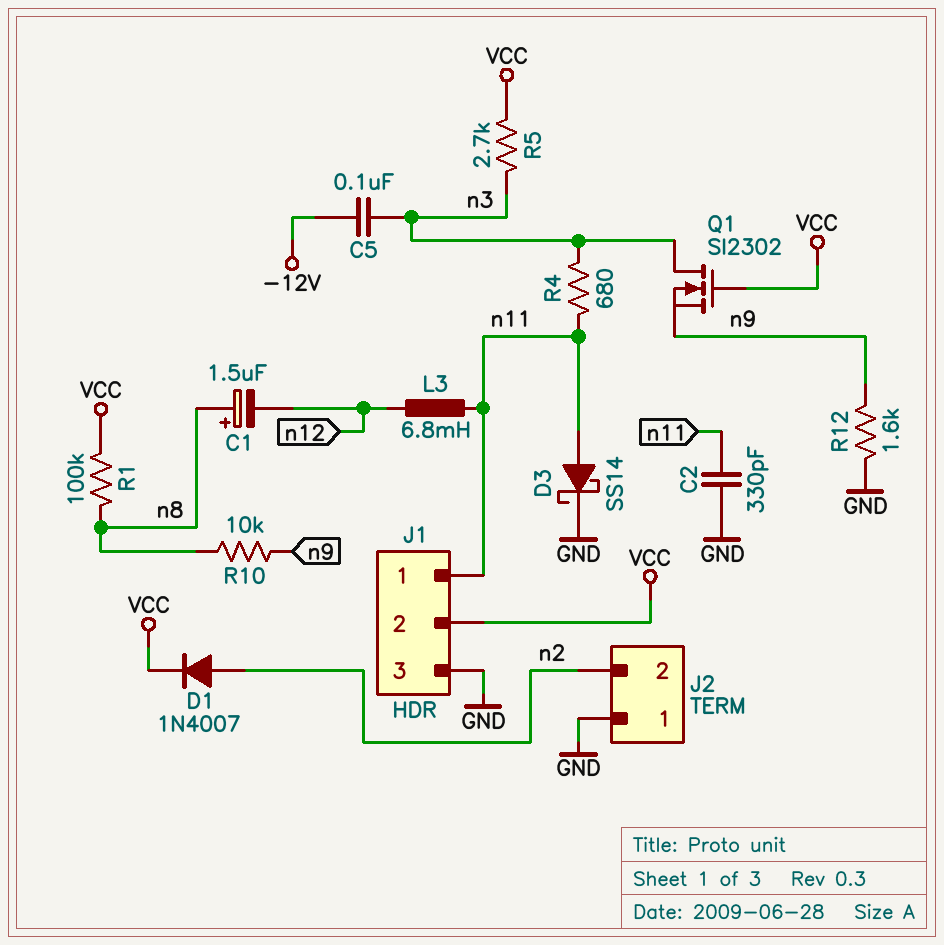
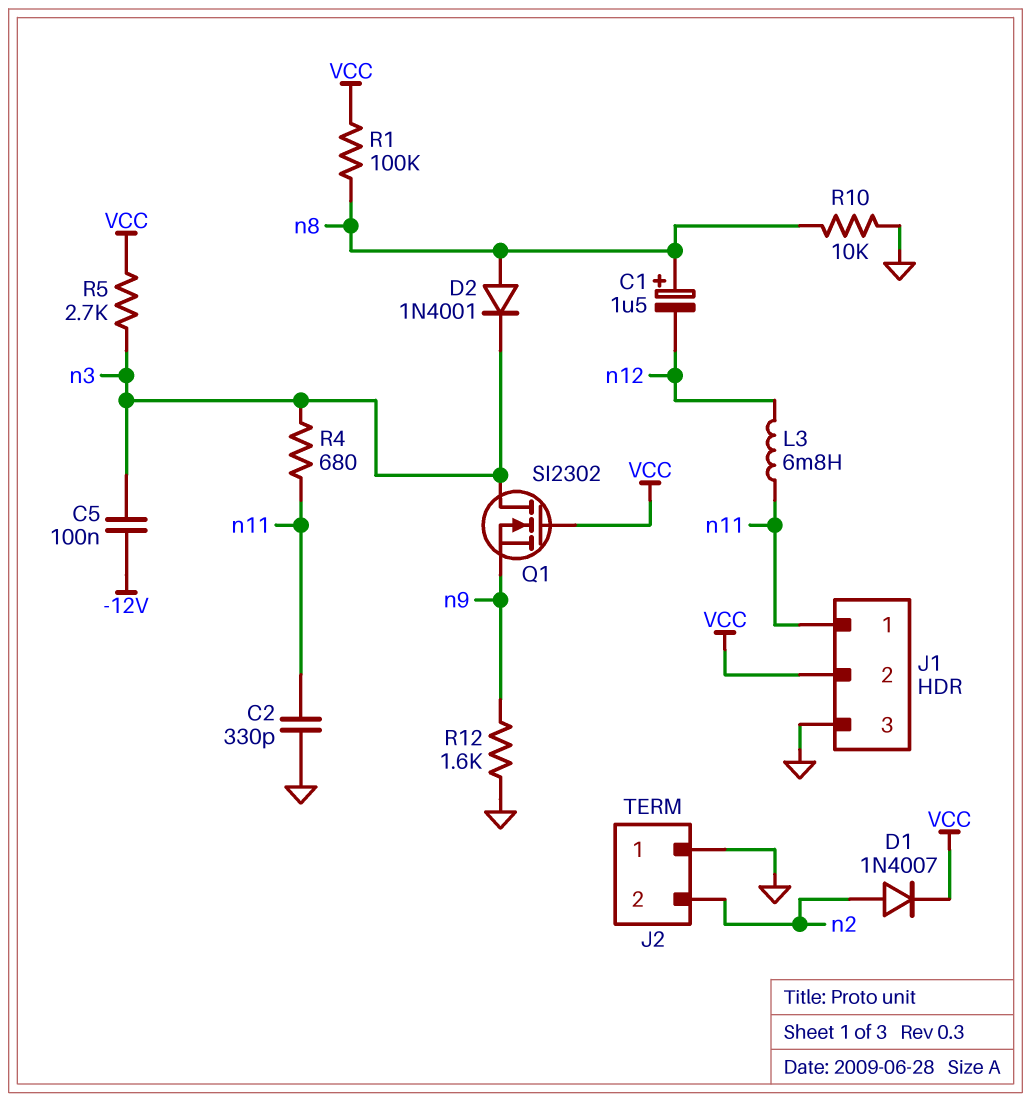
D2: none -> diode 1N4001 (A n8, K n3)
D3: schottky SS14 (A n11, K GND) -> none
R10: 10k (n8, n9) -> 10k (GND, n8)

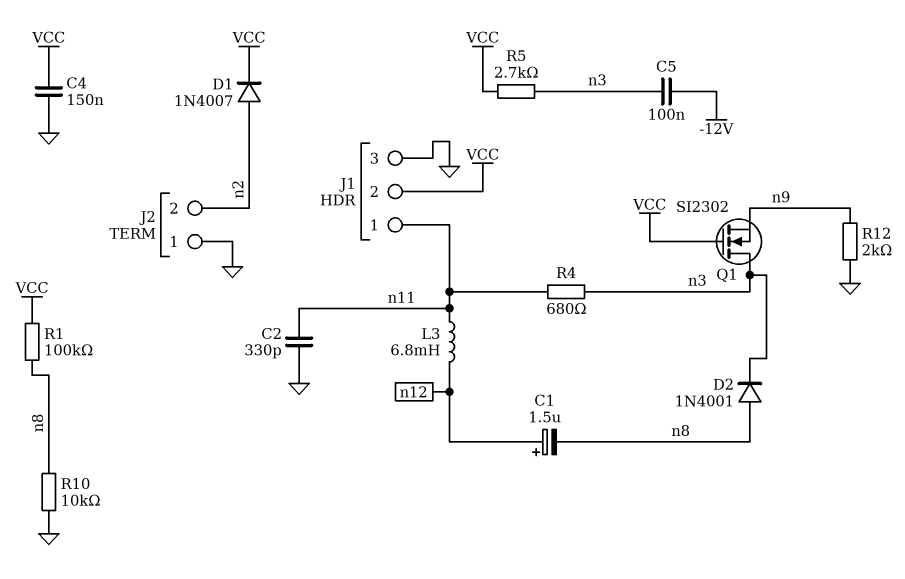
C1: 1.5uF (plus n8, minus n12) -> 1.5uF (plus n12, minus n8)
C4: none -> 150nF (GND, VCC)
R12: 1.6k (GND, n9) -> 2k (GND, n9)

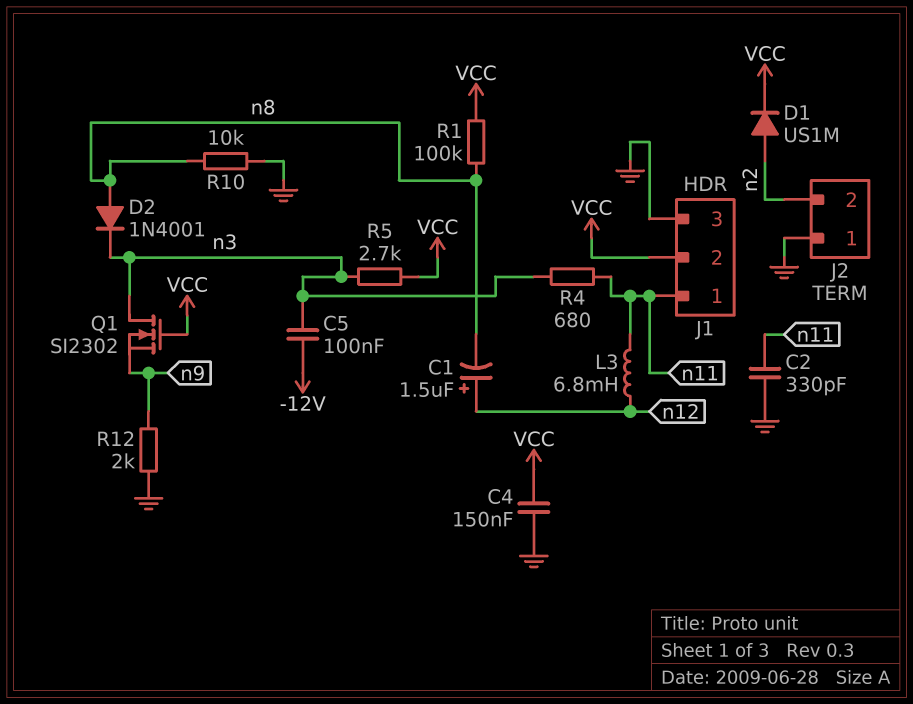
D1: diode 1N4007 (A n2, K VCC) -> diode US1M (A n2, K VCC)

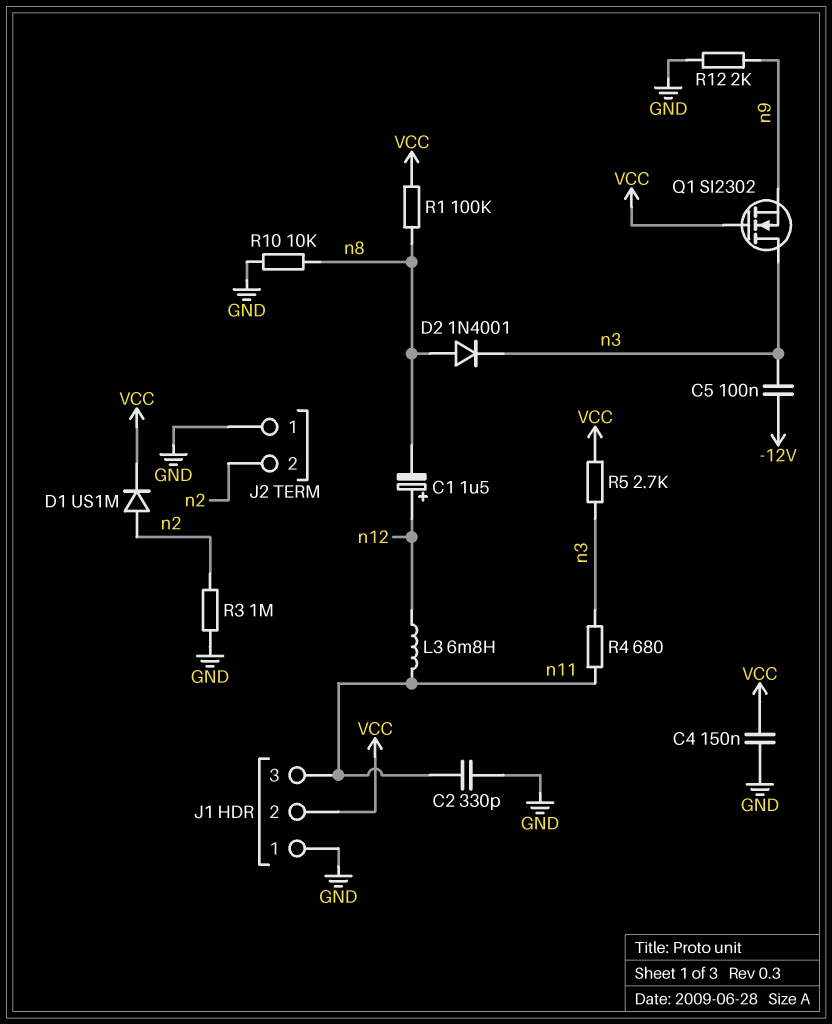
J1 pin 1: n11 -> GND
J1 pin 3: GND -> n11
R3: none -> 1M (GND, n2)

